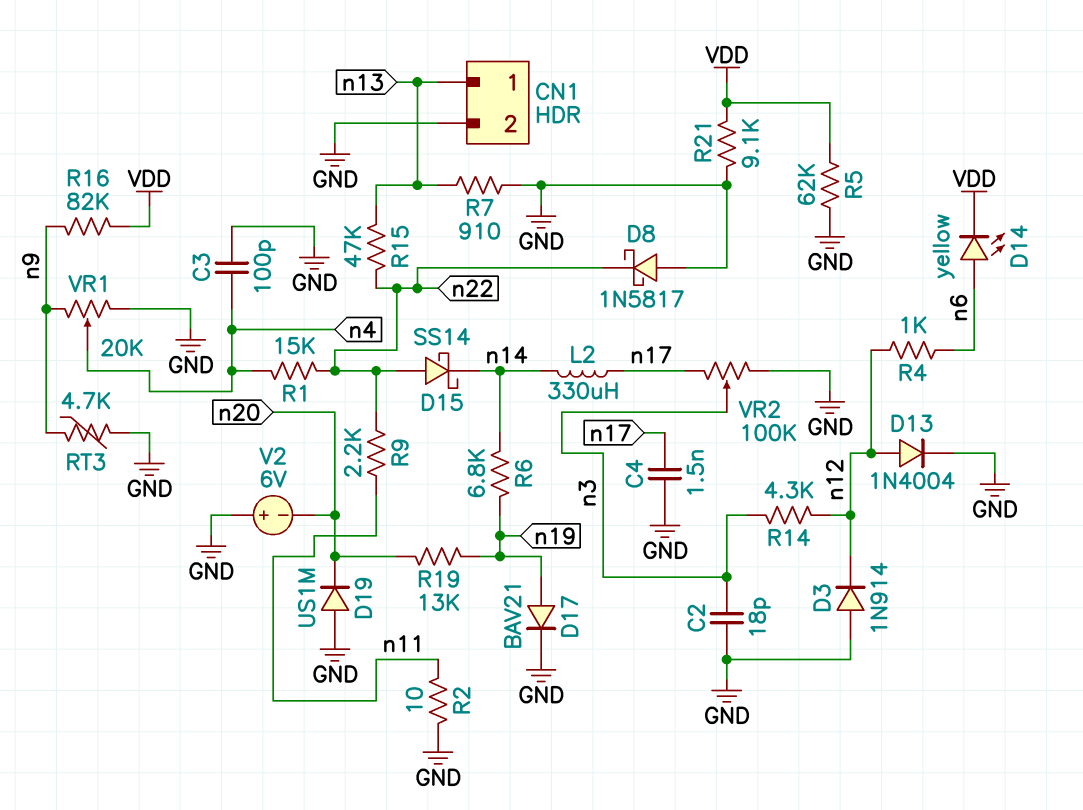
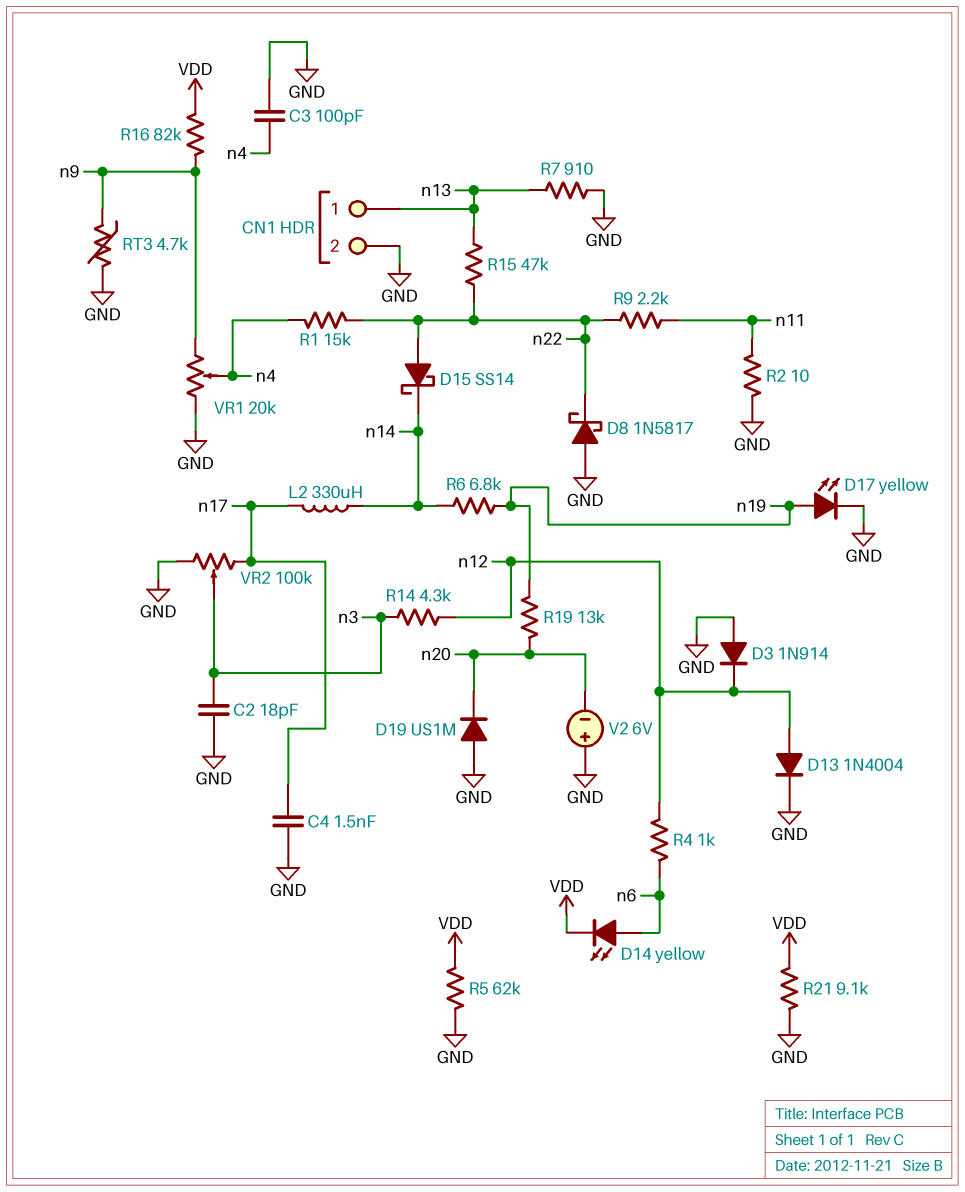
D17: diode BAV21 (A n19, K GND) -> LED yellow (A n19, K GND)

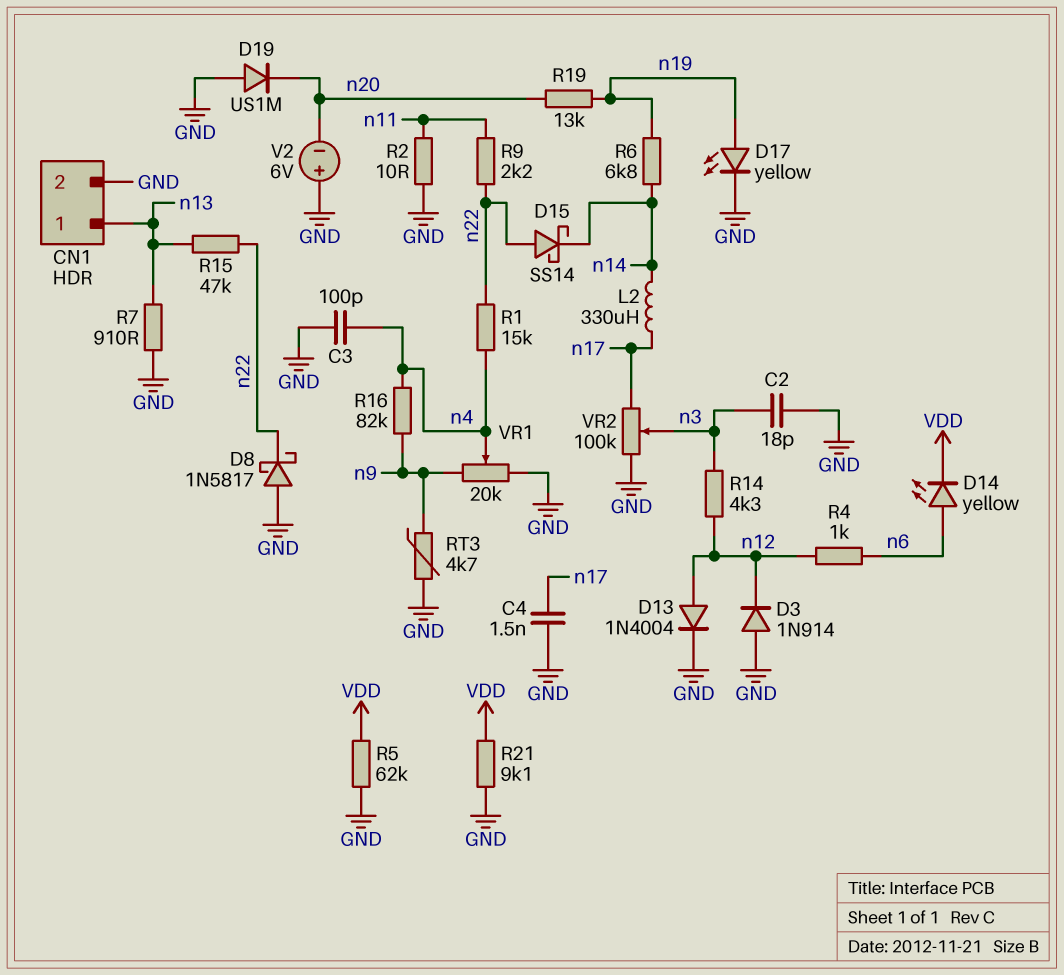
R16: 82k (VDD, n9) -> 82k (n4, n9)

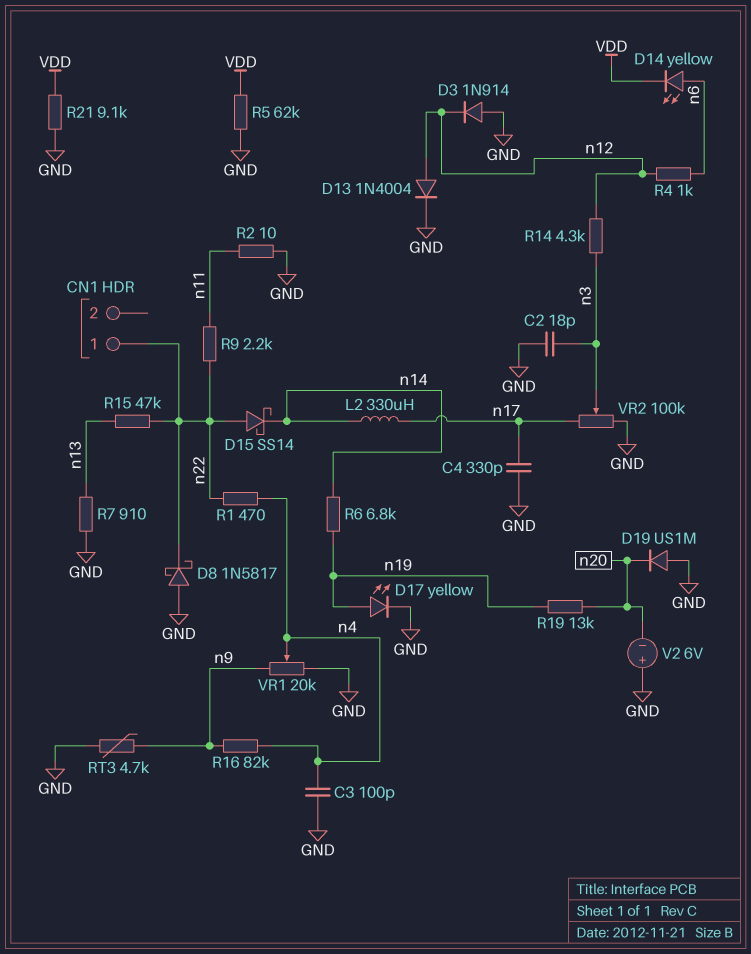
C4: 1.5nF (GND, n17) -> 330pF (GND, n17)
CN1 pin 1: n13 -> n22
CN1 pin 2: GND -> none
R1: 15k (n4, n22) -> 470 (n4, n22)

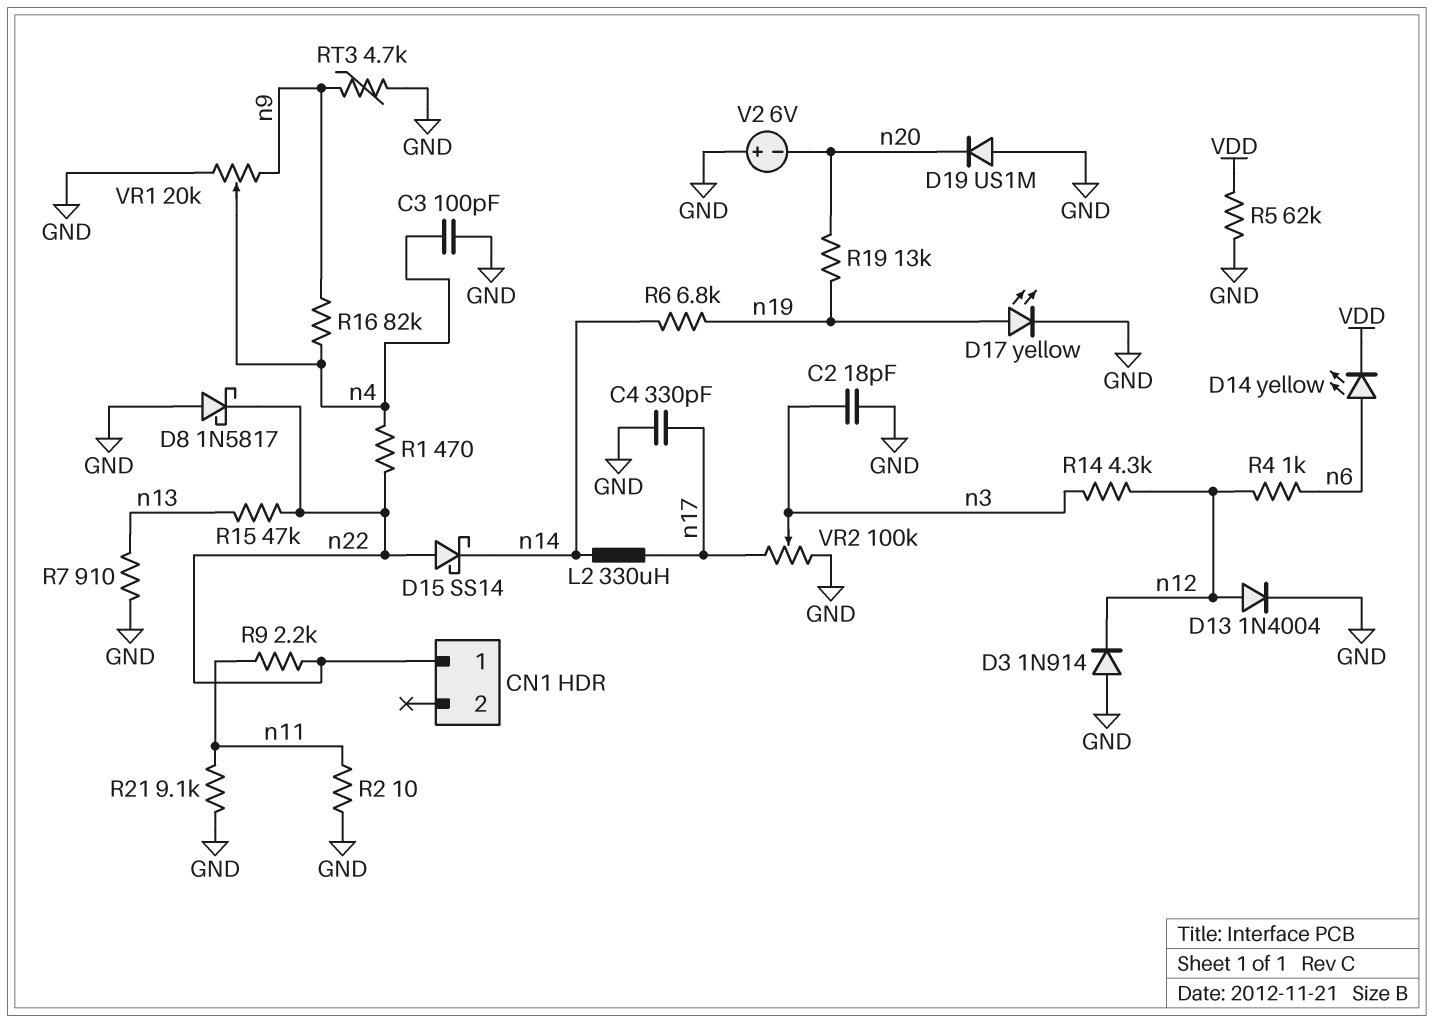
R21: 9.1k (GND, VDD) -> 9.1k (GND, n11)

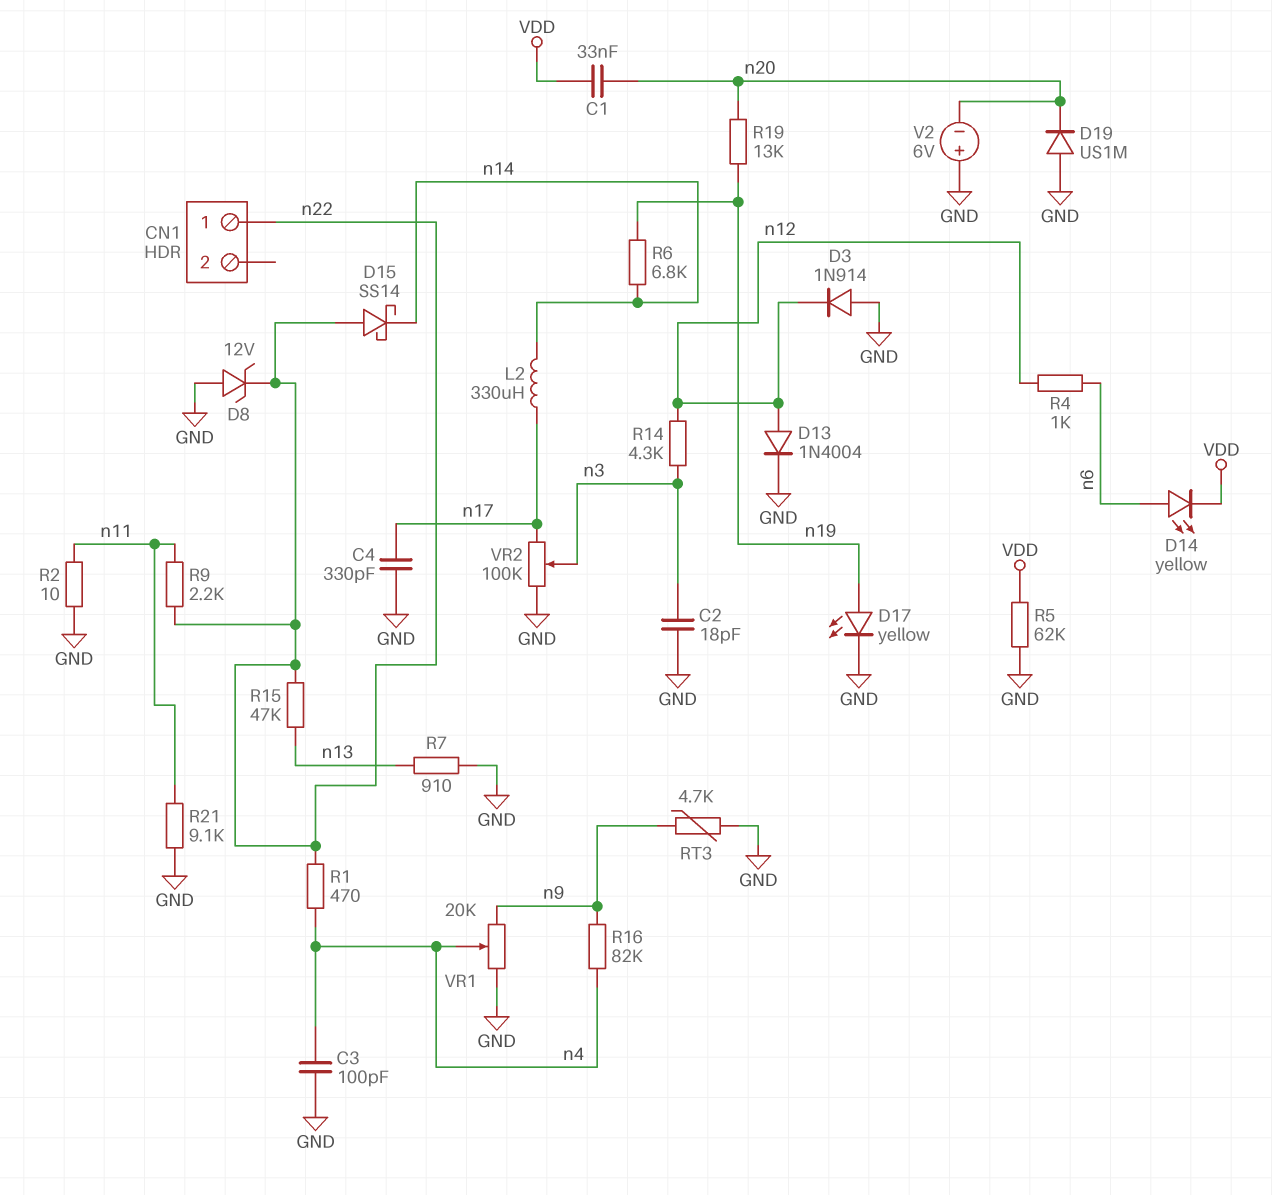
C1: none -> 33nF (VDD, n20)
D8: schottky 1N5817 (A GND, K n22) -> zener 12V (A GND, K n22)

